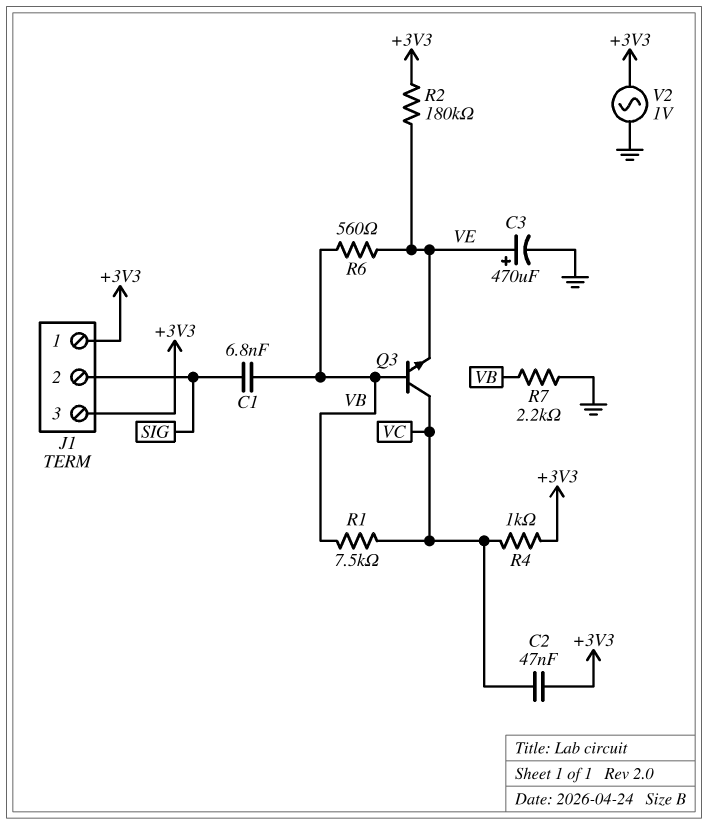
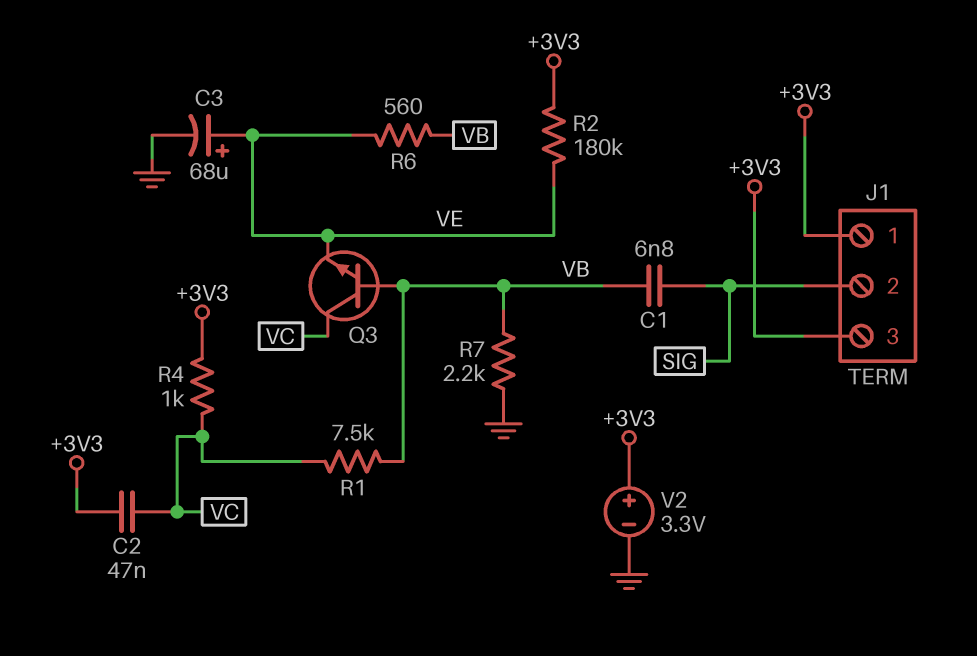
C3: 470uF (plus VE, minus GND) -> 68uF (plus VE, minus GND)
V2: AC 1V (+3V3, GND) -> 3.3V (plus +3V3, minus GND)

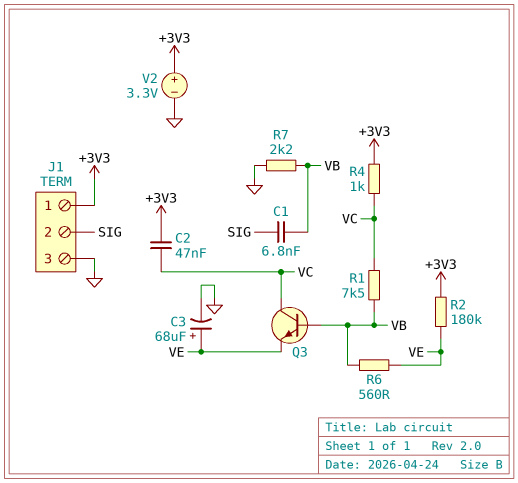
J1 pin 3: +3V3 -> GND

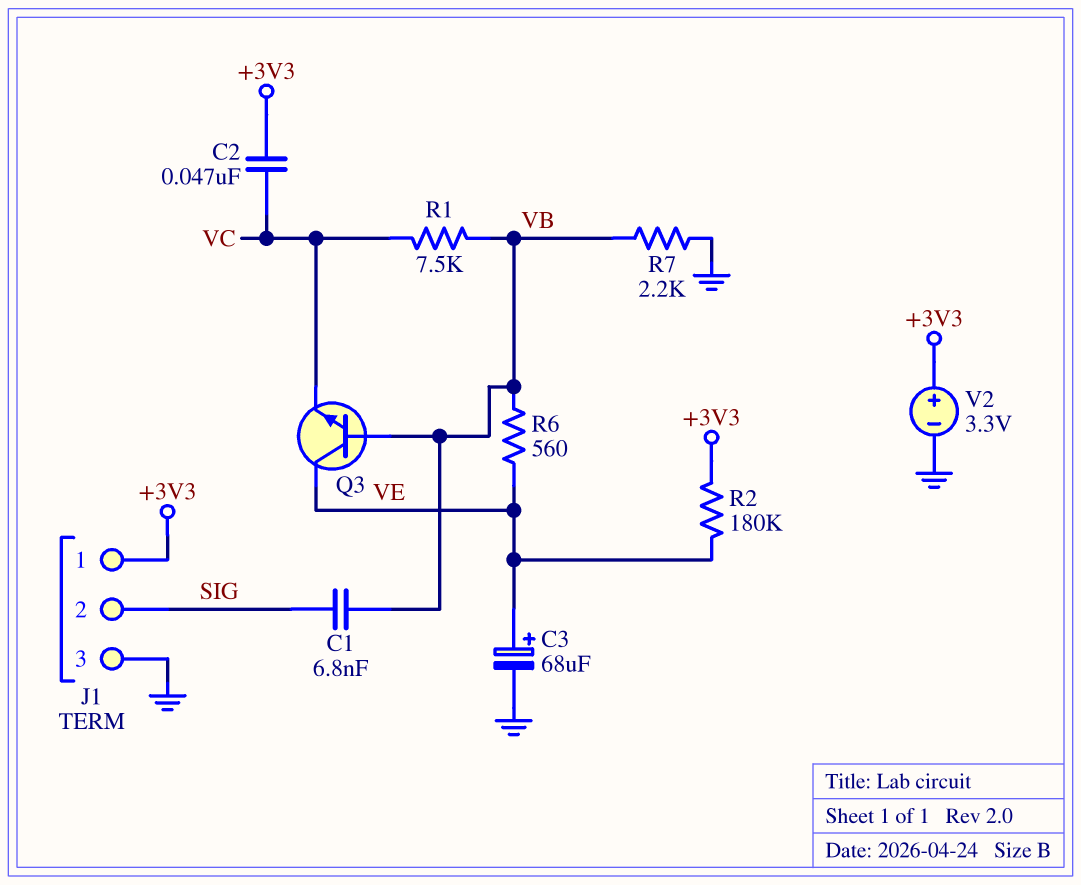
Q3: NPN (B VB, C VC, E VE) -> NPN (B VB, C VE, E VC)
R4: 1k (+3V3, VC) -> none

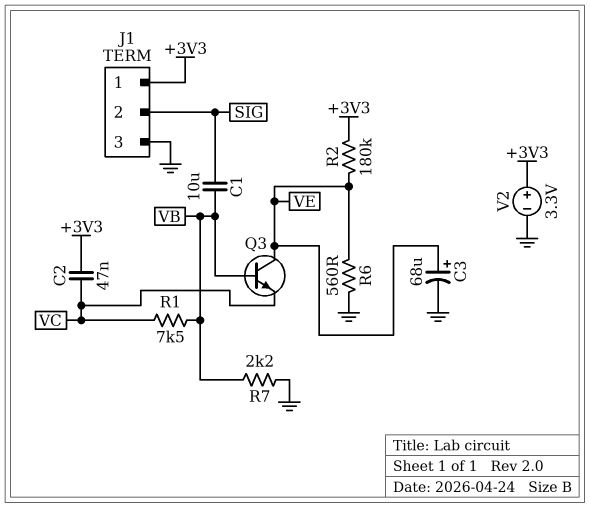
C1: 6.8nF (SIG, VB) -> 10uF (SIG, VB)
R6: 560 (VB, VE) -> 560 (GND, VE)

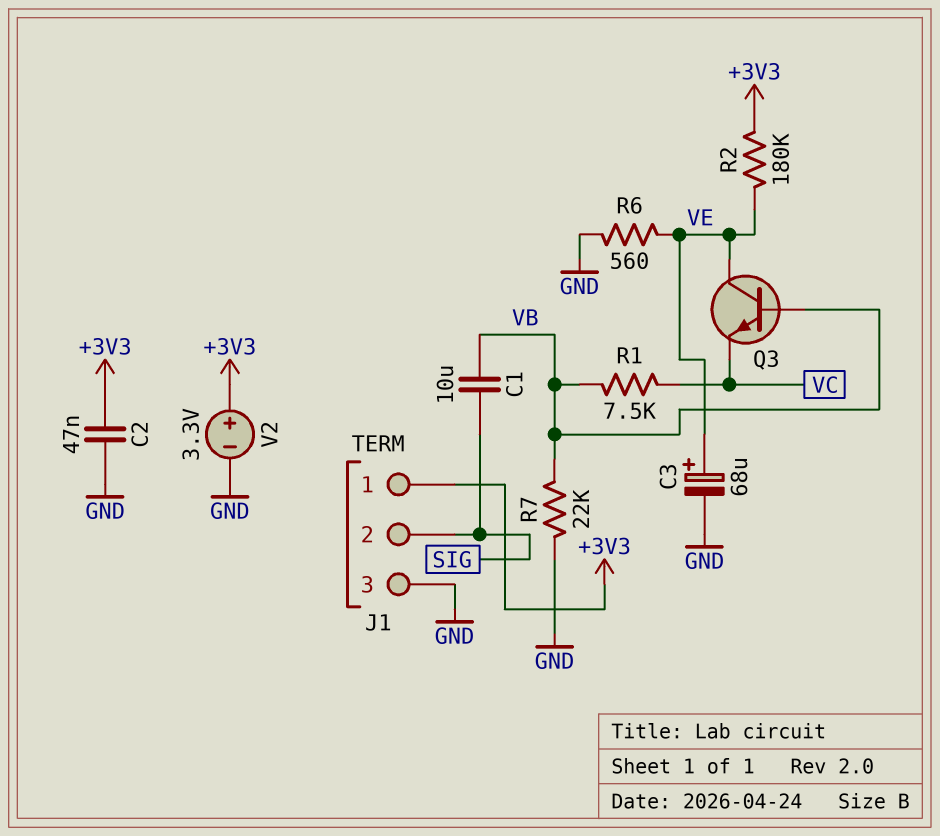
C2: 47nF (+3V3, VC) -> 47nF (+3V3, GND)
R7: 2.2k (GND, VB) -> 22k (GND, VB)

